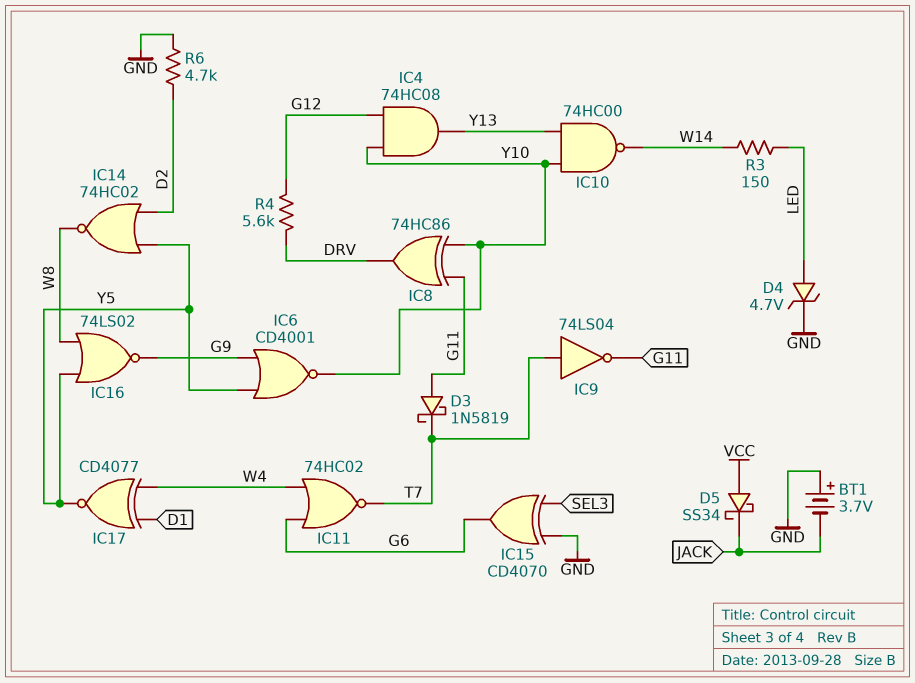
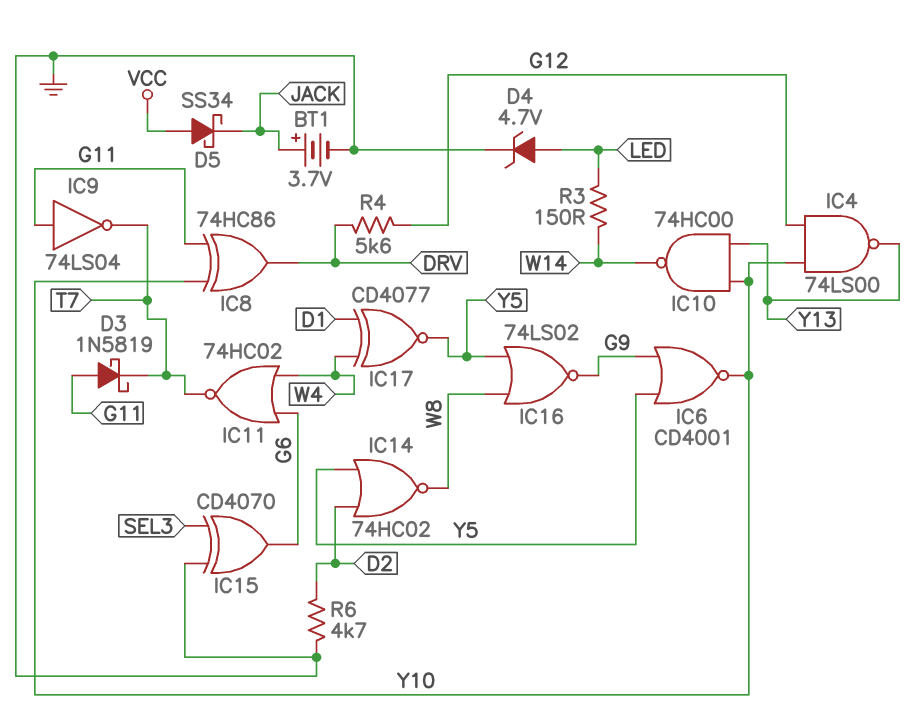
BT1: 3.7V (plus GND, minus JACK) -> 3.7V (plus JACK, minus GND)
IC4: AND 74HC08 (in G12, in Y10, out Y13) -> NAND 74LS00 (in G12, in Y10, out Y13)
IC9: NOT 74LS04 (in T7, out G11) -> NOT 74LS04 (in G11, out T7)

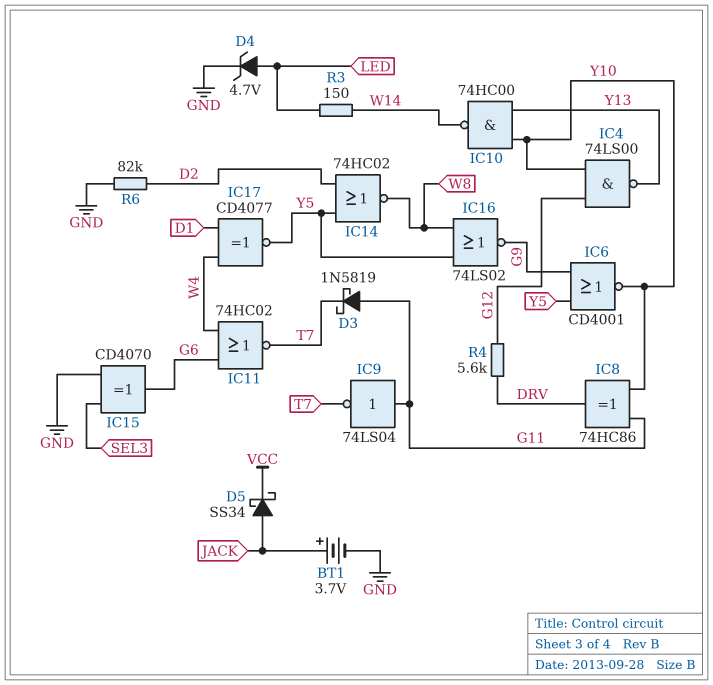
D5: schottky SS34 (A VCC, K JACK) -> schottky SS34 (A JACK, K VCC)
R6: 4.7k (D2, GND) -> 82k (D2, GND)

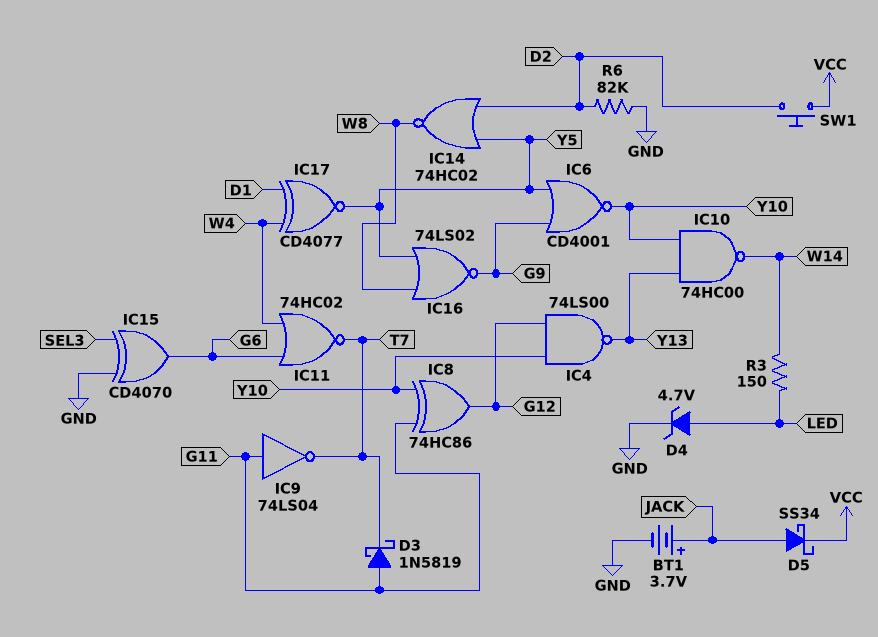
IC8: XOR 74HC86 (in G11, in Y10, out DRV) -> XOR 74HC86 (in G11, in Y10, out G12)
R4: 5.6k (DRV, G12) -> none
SW1: none -> button (D2, VCC)

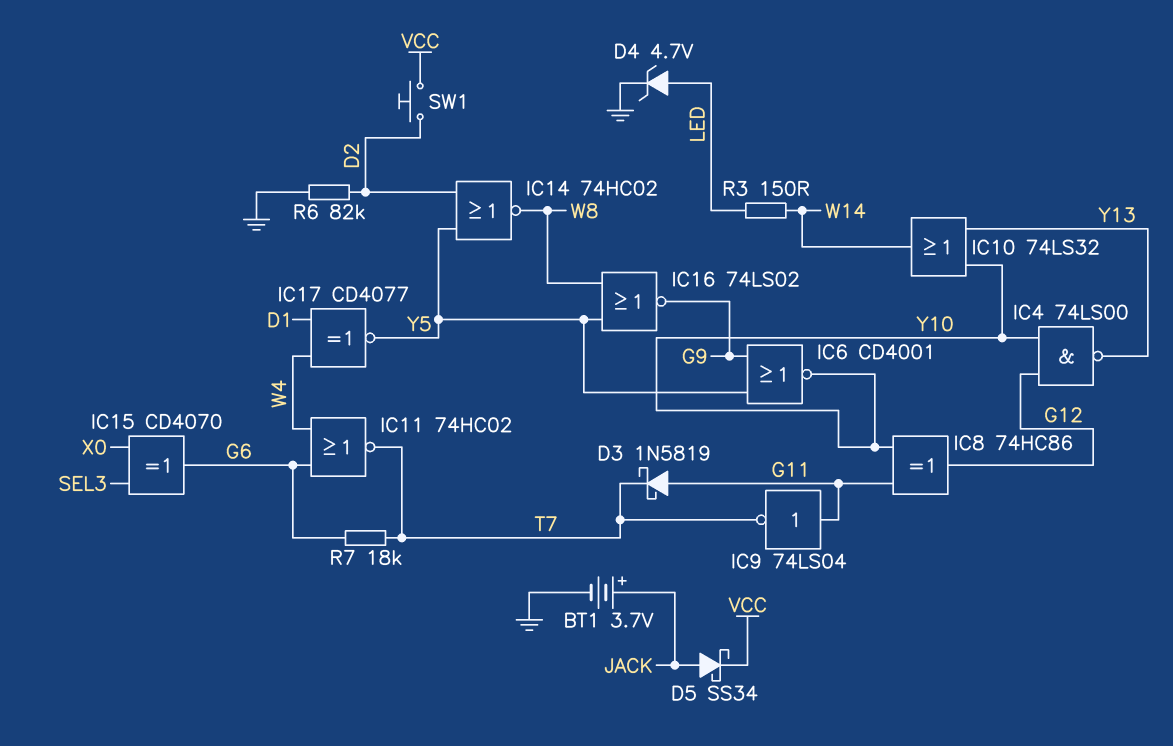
IC10: NAND 74HC00 (in Y10, in Y13, out W14) -> OR 74LS32 (in Y10, in Y13, out W14)
IC15: XOR CD4070 (in GND, in SEL3, out G6) -> XOR CD4070 (in SEL3, in X0, out G6)
R7: none -> 18k (G6, T7)

